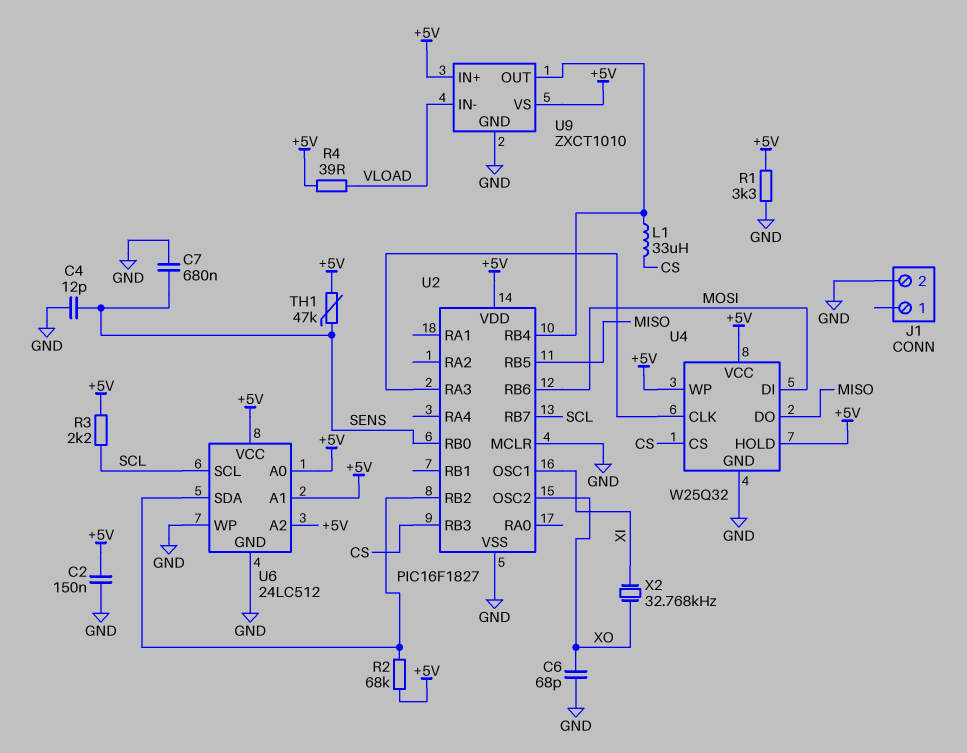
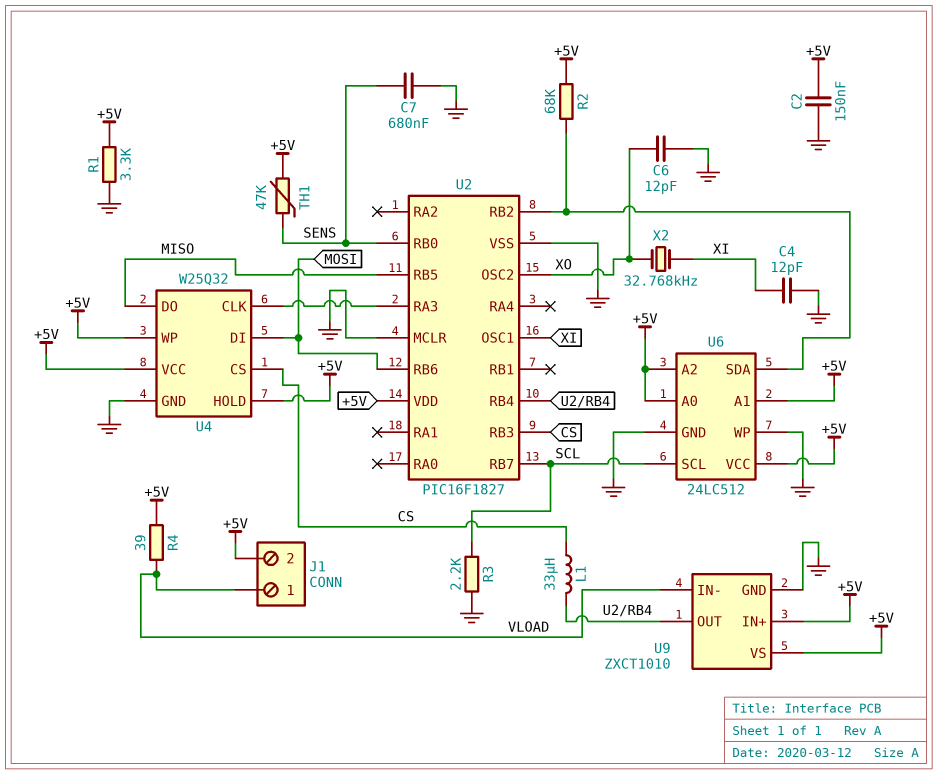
C4: 12pF (GND, SENS) -> 12pF (GND, XI)
C6: 68pF (GND, XO) -> 12pF (GND, XO)
J1 pin 1: none -> VLOAD
J1 pin 2: GND -> +5V
R3: 2.2k (+5V, SCL) -> 2.2k (GND, SCL)

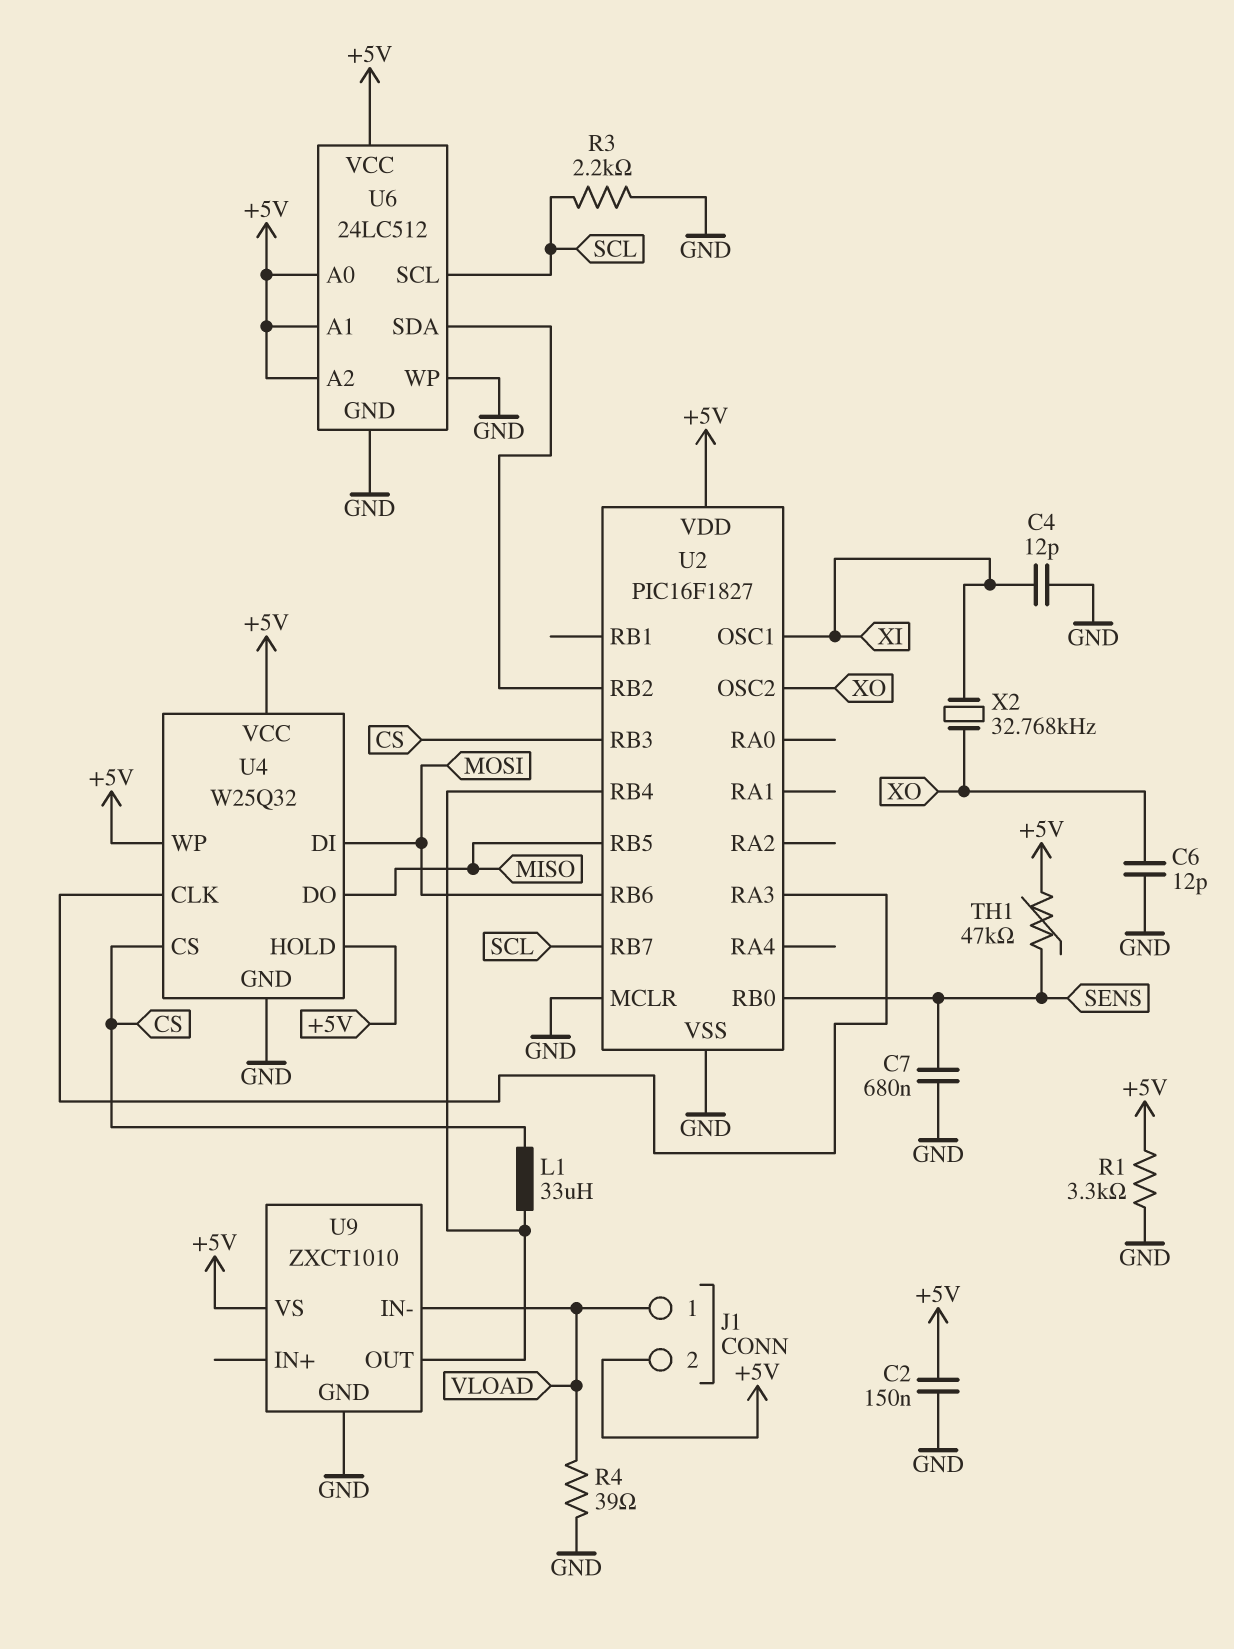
R2: 68k (+5V, U2/RB2) -> none
R4: 39 (+5V, VLOAD) -> 39 (GND, VLOAD)
U9 pin IN+: +5V -> none

